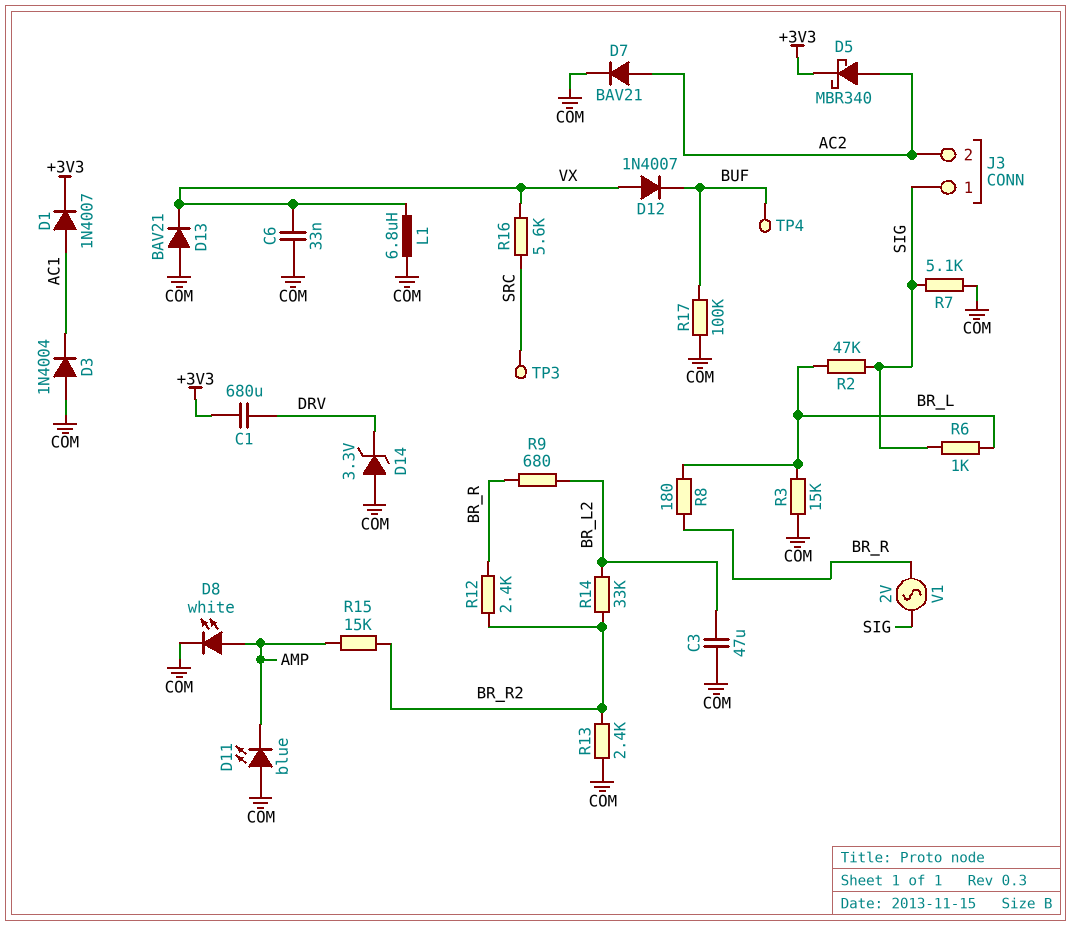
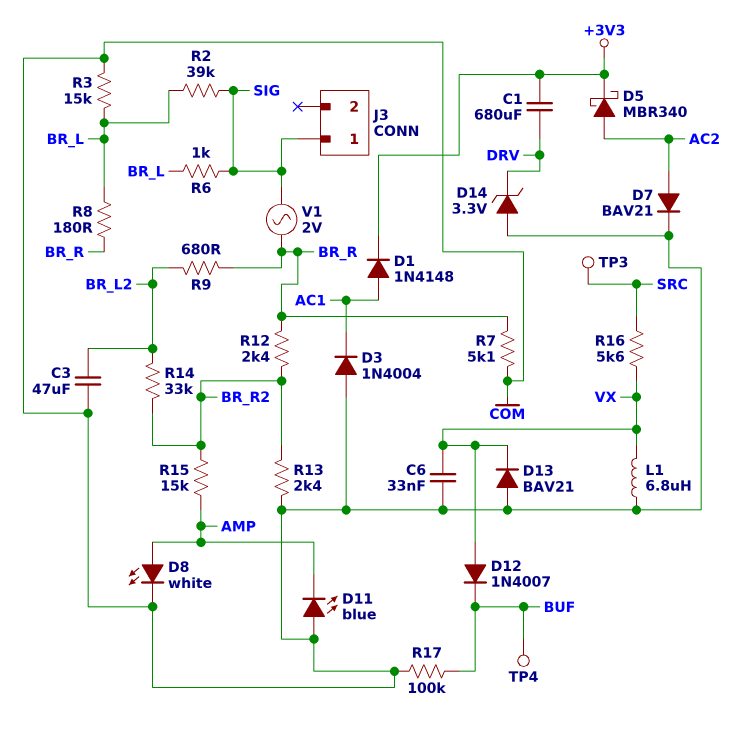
D1: diode 1N4007 (A AC1, K +3V3) -> diode 1N4148 (A AC1, K +3V3)
J3 pin 2: AC2 -> none
R2: 47k (BR_L, SIG) -> 39k (BR_L, SIG)
R7: 5.1k (COM, SIG) -> 5.1k (BR_R, COM)

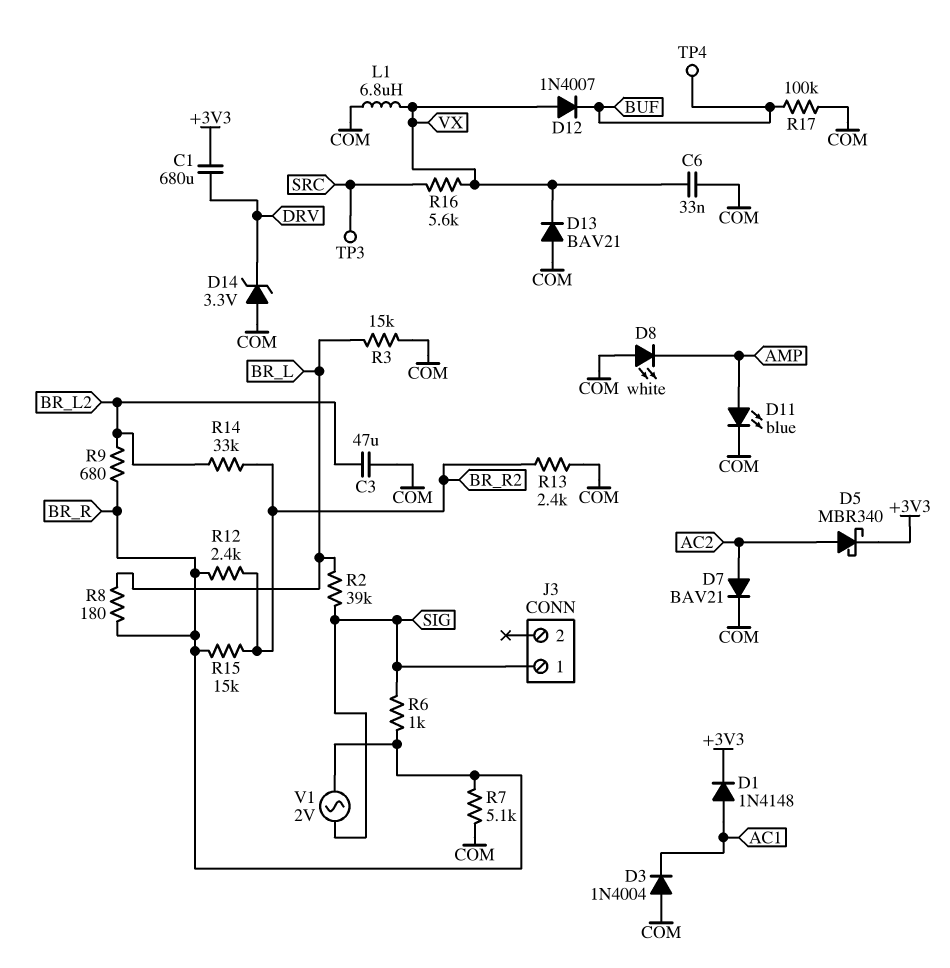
D8: LED white (A AMP, K COM) -> LED white (A COM, K AMP)
D11: LED blue (A COM, K AMP) -> LED blue (A AMP, K COM)
R6: 1k (BR_L, SIG) -> 1k (BR_R, SIG)
R15: 15k (AMP, BR_R2) -> 15k (BR_R, BR_R2)

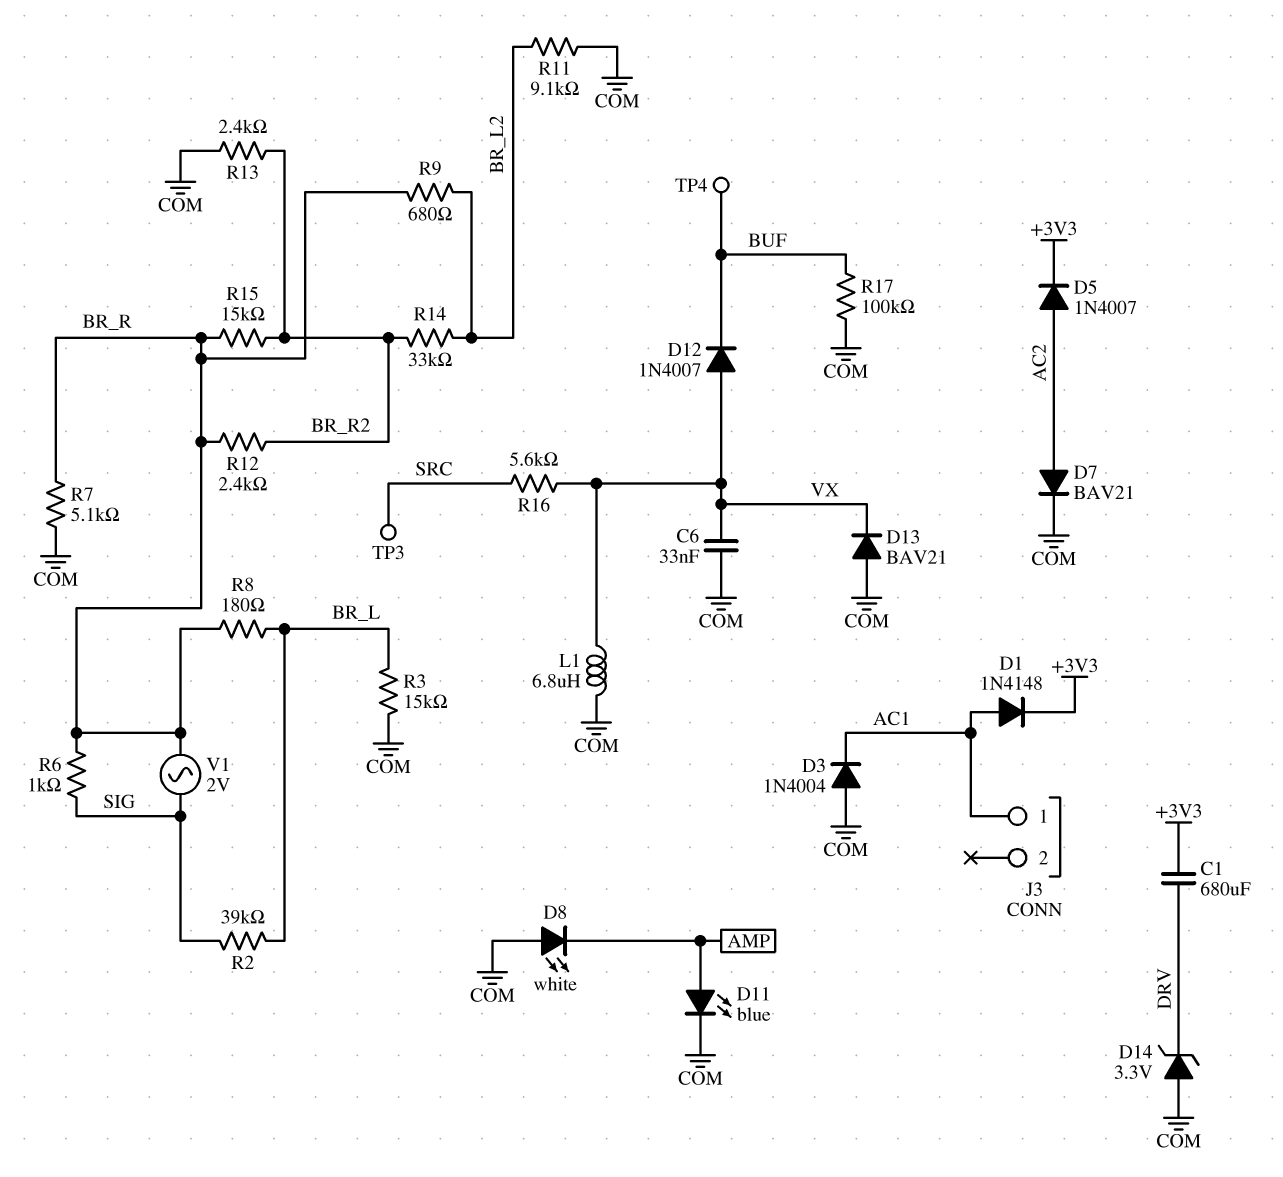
C3: 47uF (BR_L2, COM) -> none
D5: schottky MBR340 (A AC2, K +3V3) -> diode 1N4007 (A AC2, K +3V3)
J3 pin 1: SIG -> AC1
R11: none -> 9.1k (BR_L2, COM)

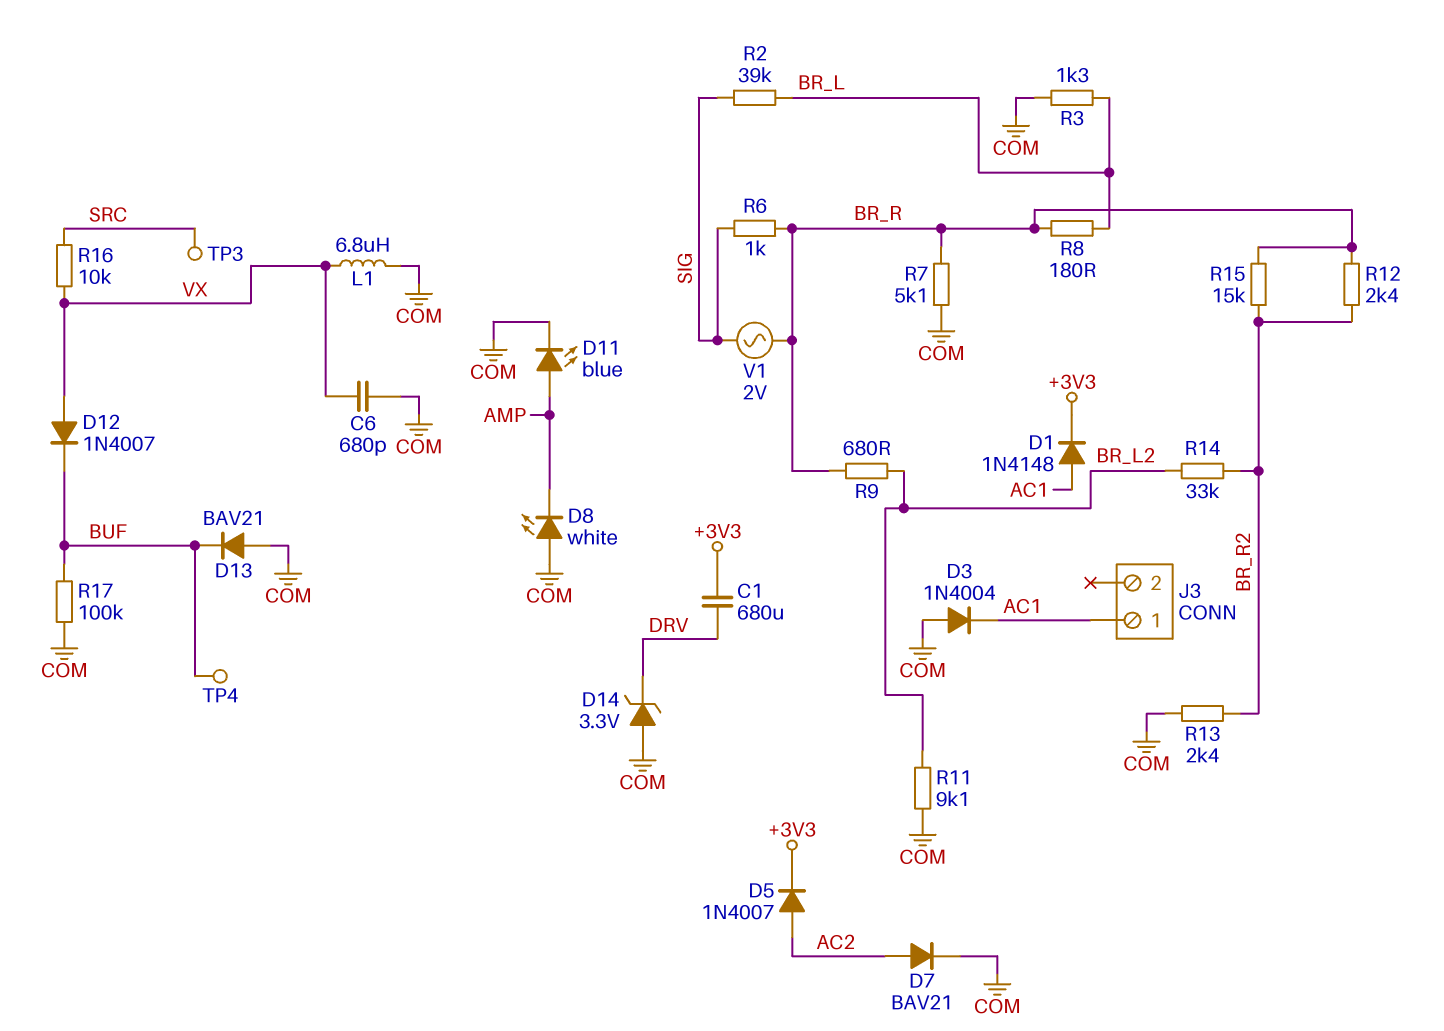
C6: 33nF (COM, VX) -> 680pF (COM, VX)
D13: diode BAV21 (A COM, K VX) -> diode BAV21 (A COM, K BUF)
R3: 15k (BR_L, COM) -> 1.3k (BR_L, COM)
R16: 5.6k (SRC, VX) -> 10k (SRC, VX)

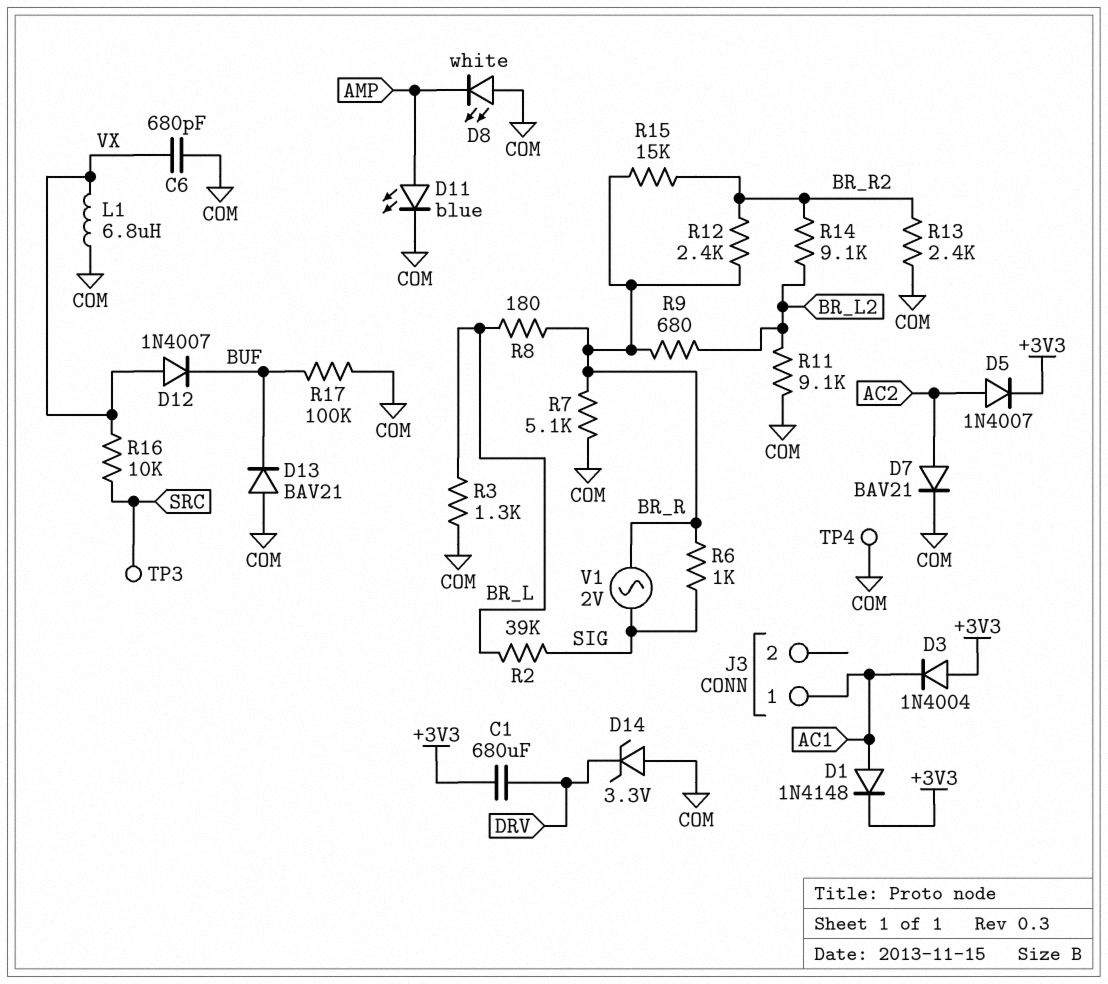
D3: diode 1N4004 (A COM, K AC1) -> diode 1N4004 (A +3V3, K AC1)
R14: 33k (BR_L2, BR_R2) -> 9.1k (BR_L2, BR_R2)
TP4: test point (BUF) -> test point (COM)

